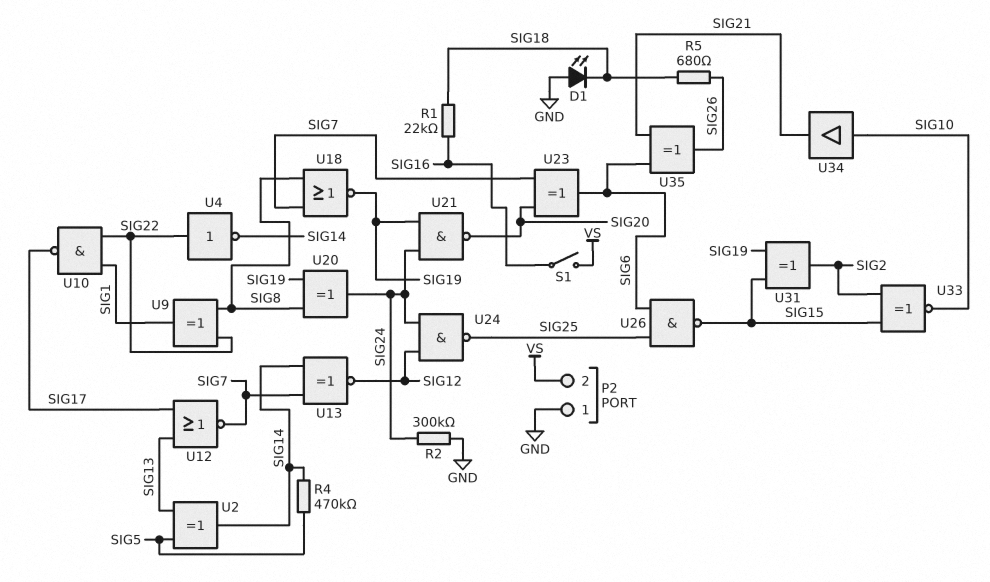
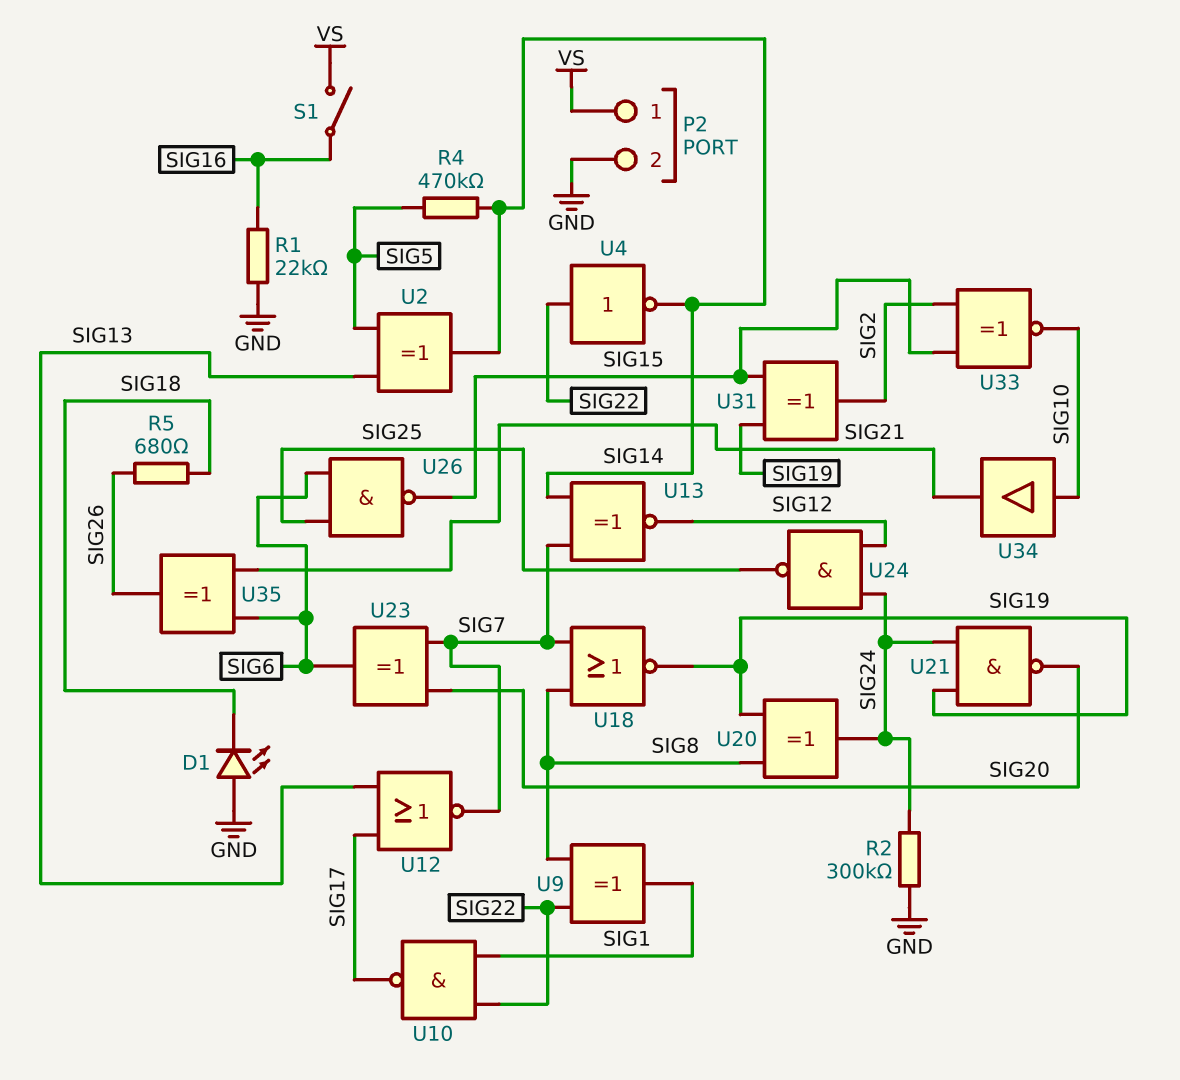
P2 pin 1: GND -> VS
P2 pin 2: VS -> GND
R1: 22k (SIG16, SIG18) -> 22k (GND, SIG16)

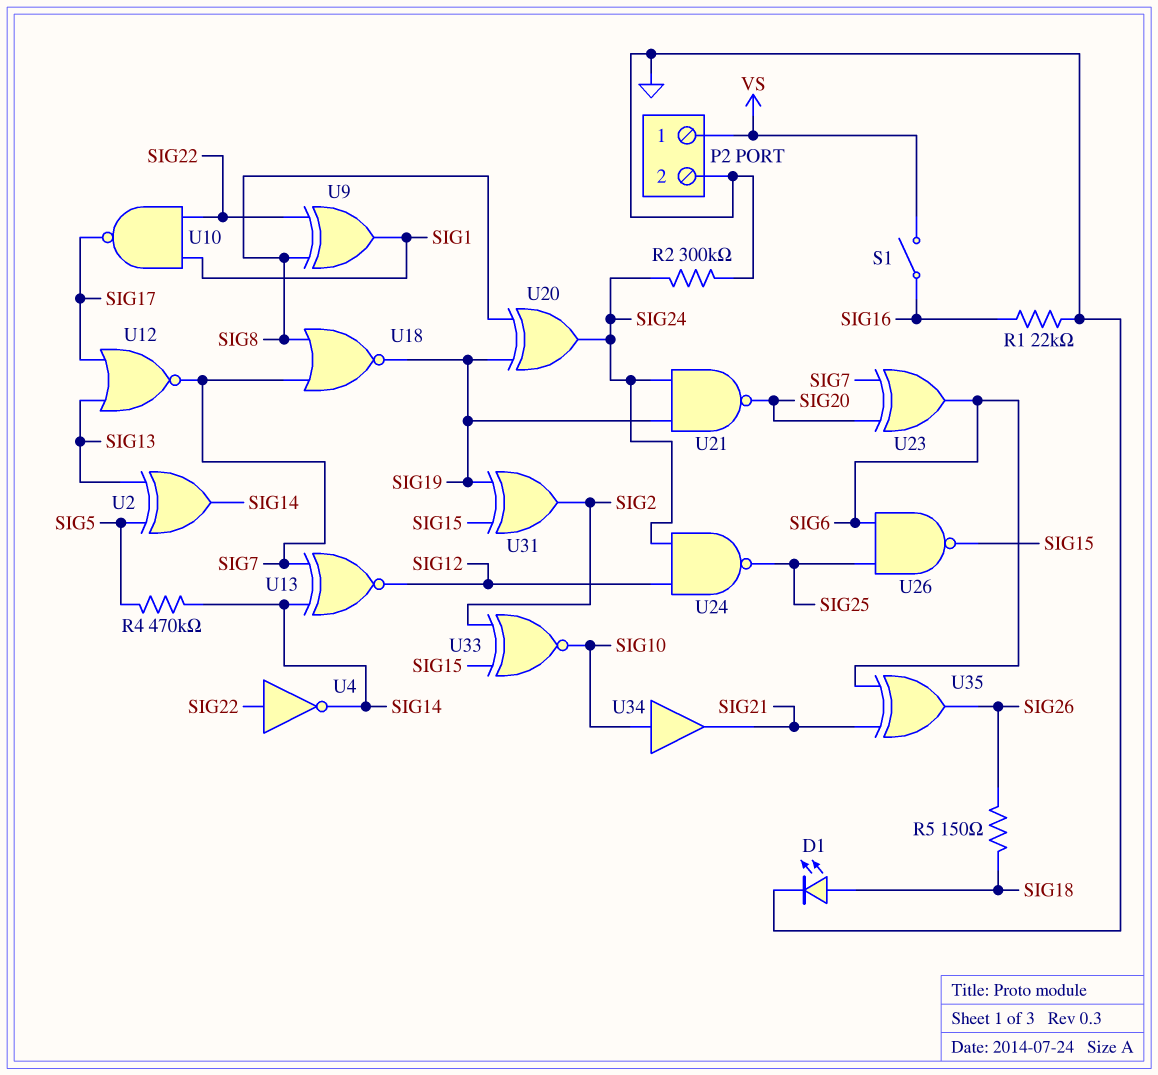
D1: LED (A GND, K SIG18) -> LED (A SIG18, K GND)
R5: 680 (SIG18, SIG26) -> 150 (SIG18, SIG26)

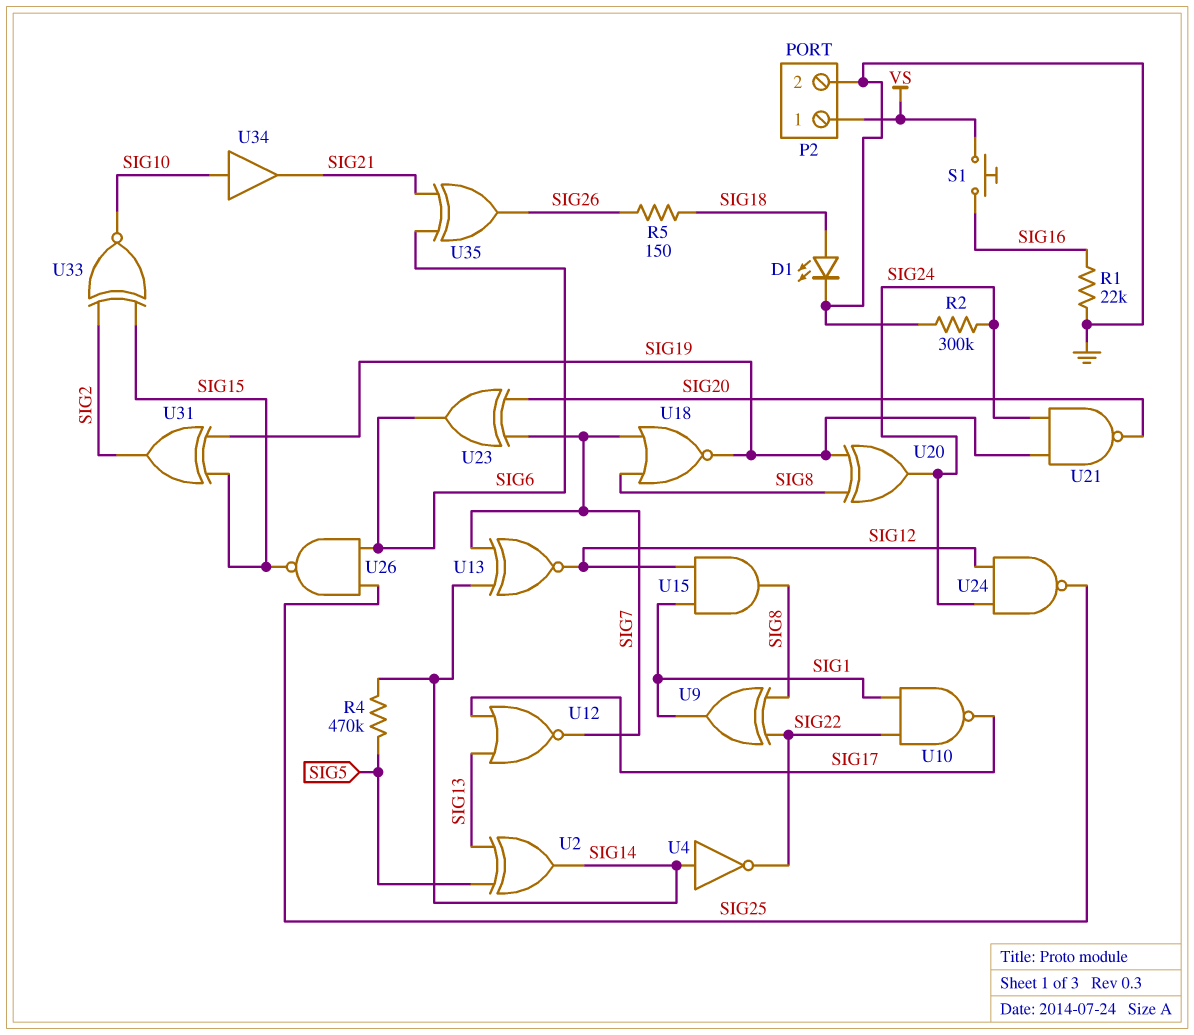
S1: switch (SIG16, VS) -> button (SIG16, VS)
U4: NOT (in SIG22, out SIG14) -> NOT (in SIG14, out SIG22)
U15: none -> AND (in SIG1, in SIG12, out SIG8)

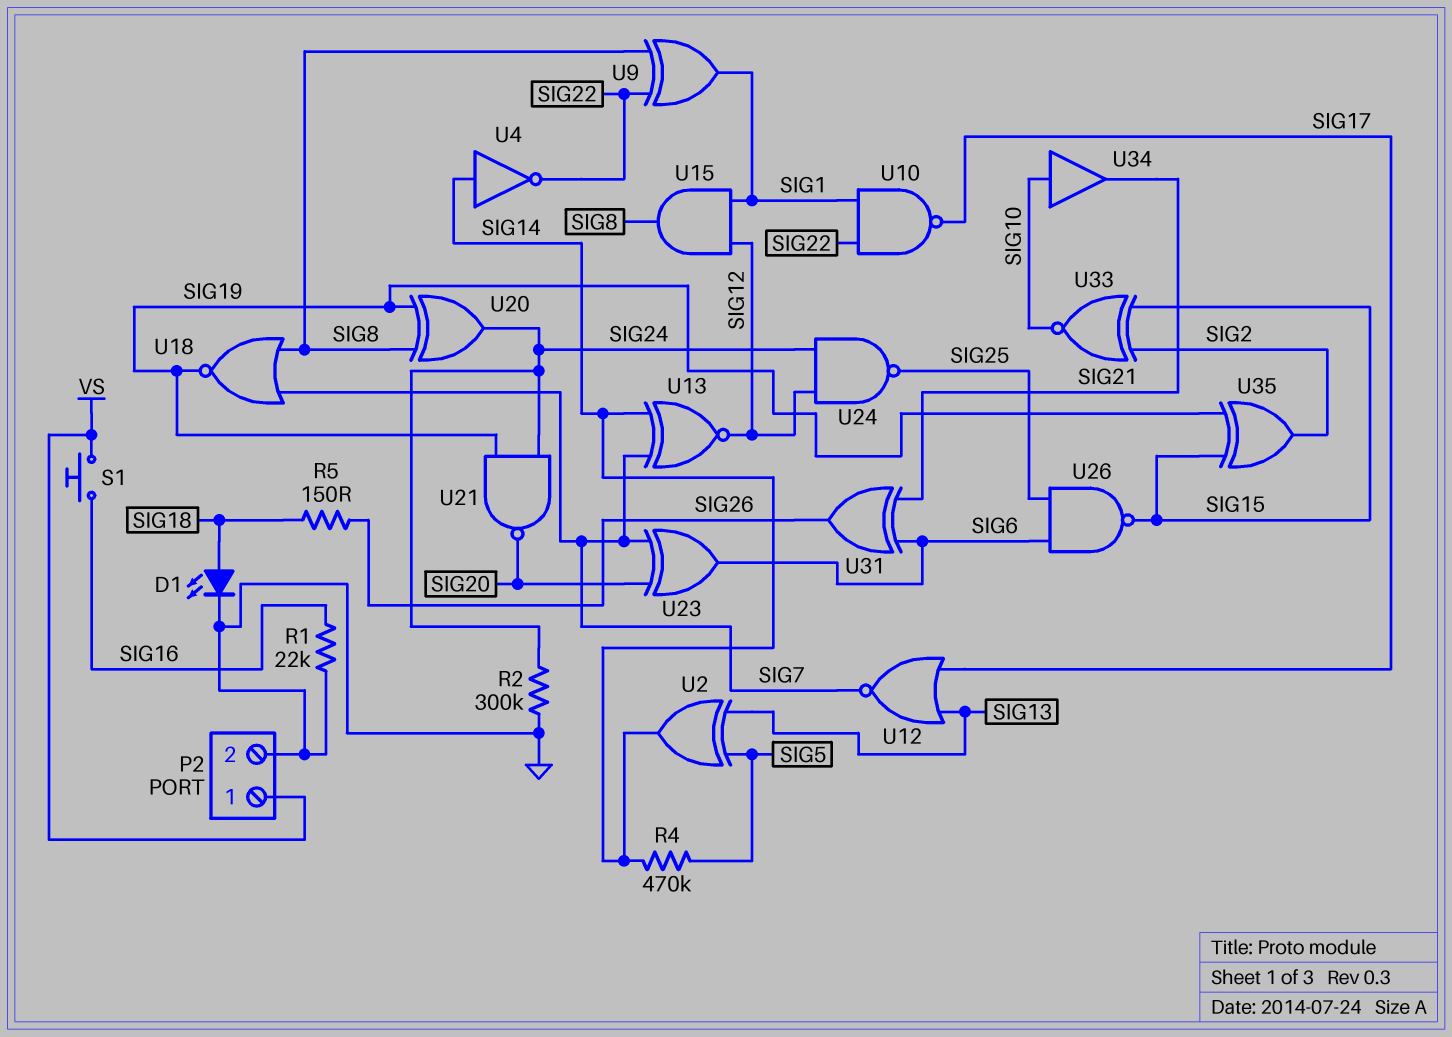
U31: XOR (in SIG15, in SIG19, out SIG2) -> XOR (in SIG6, in SIG21, out SIG26)
U35: XOR (in SIG6, in SIG21, out SIG26) -> XOR (in SIG15, in SIG19, out SIG2)

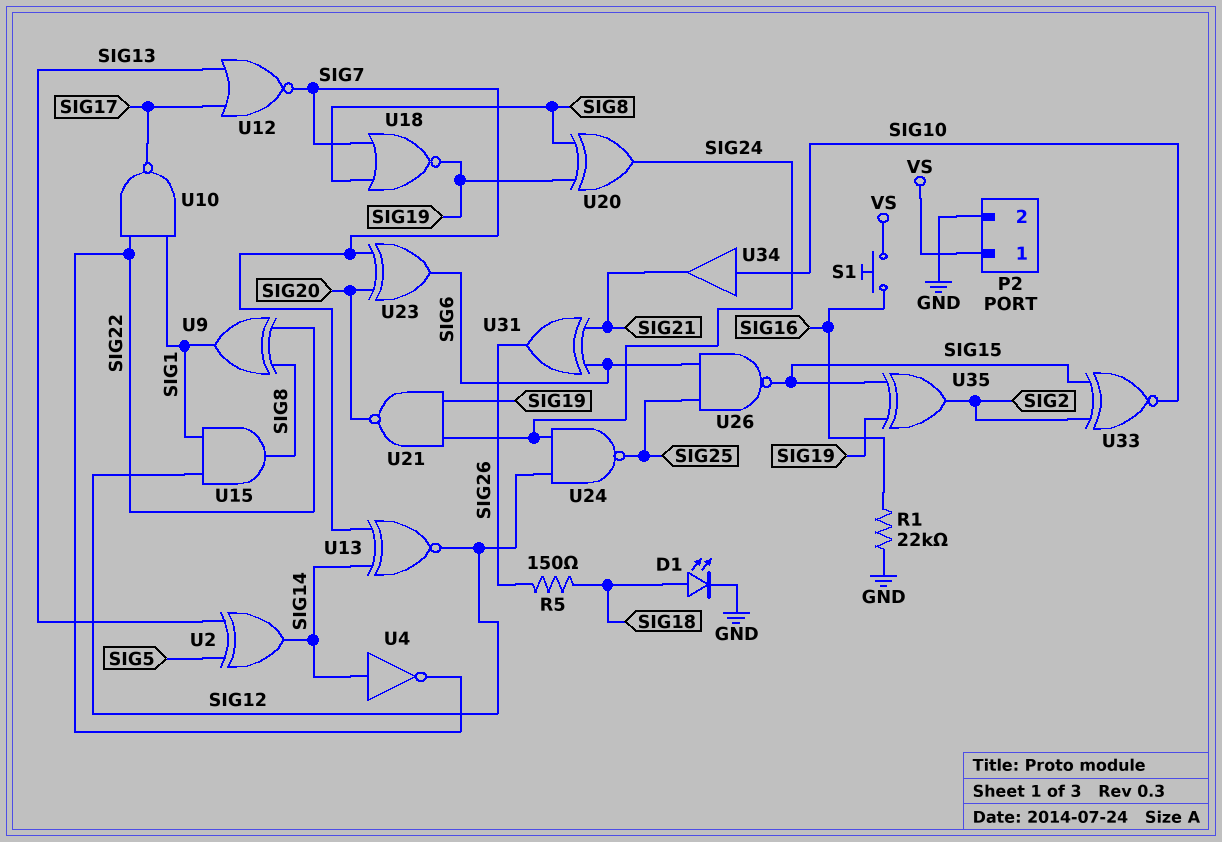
R2: 300k (GND, SIG24) -> none
R4: 470k (SIG5, SIG14) -> none

